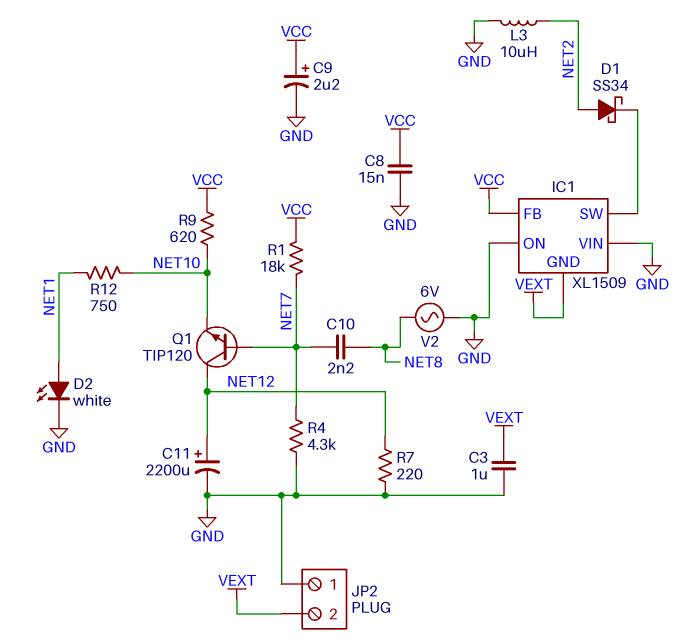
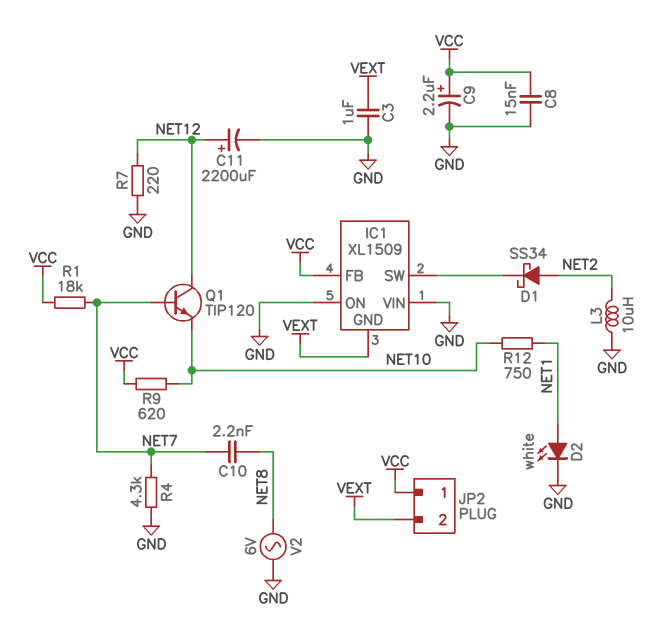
JP2 pin 1: GND -> VCC

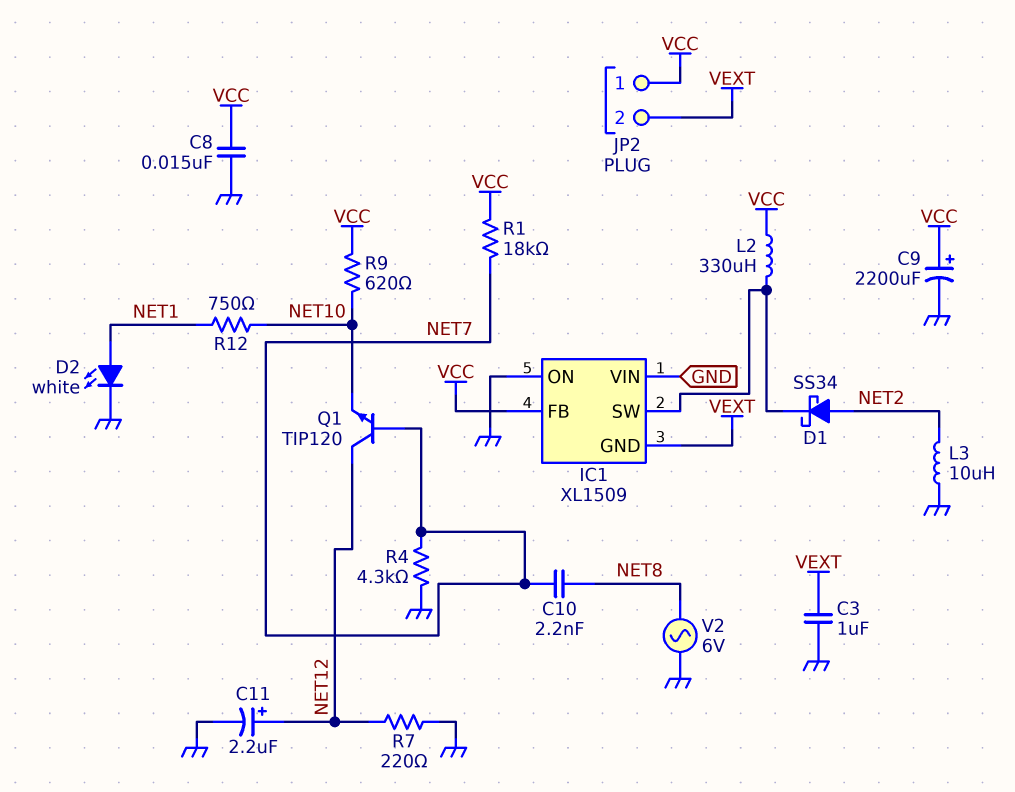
C9: 2.2uF (plus VCC, minus GND) -> 2200uF (plus VCC, minus GND)
C11: 2200uF (plus NET12, minus GND) -> 2.2uF (plus NET12, minus GND)
L2: none -> 330uH (IC1/SW, VCC)

